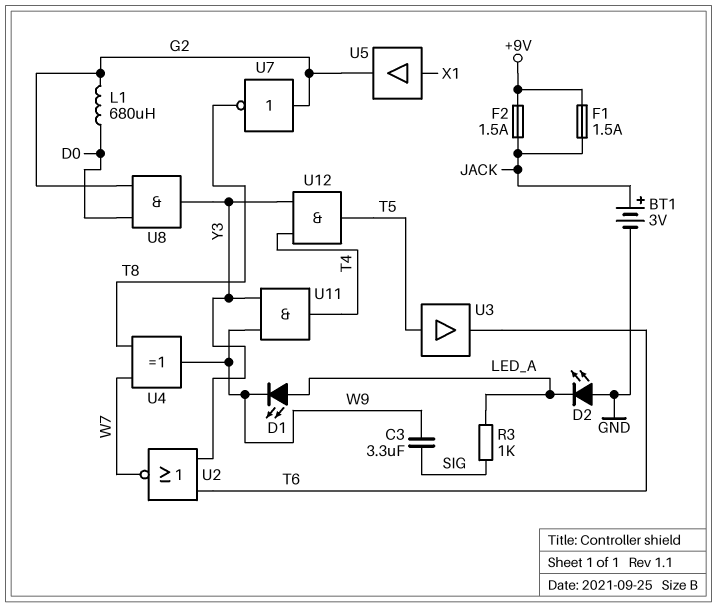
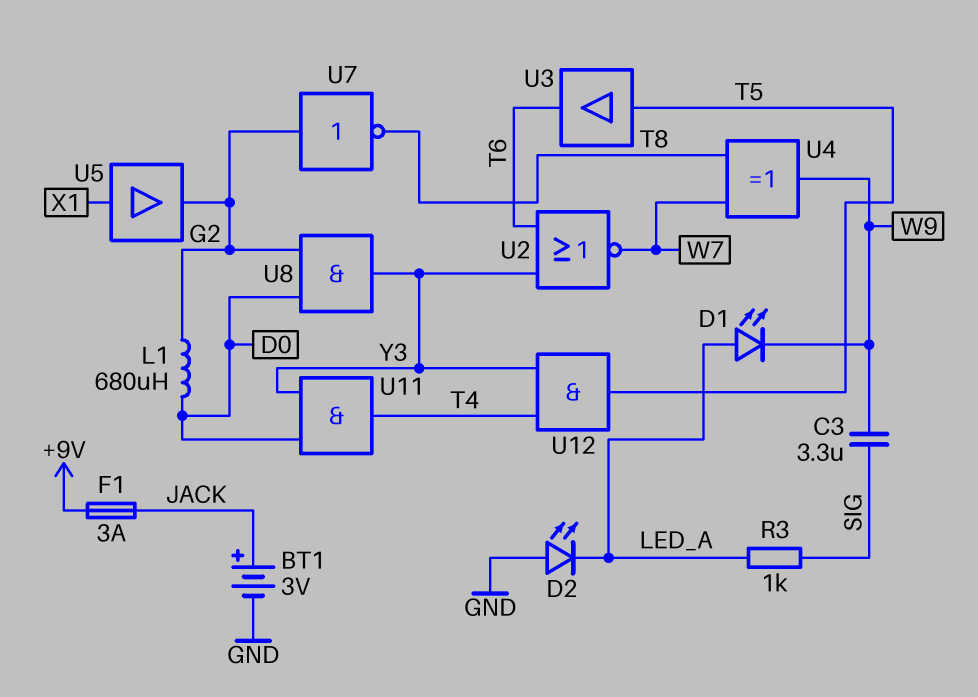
F1: 1.5A (+9V, JACK) -> 3A (+9V, JACK)
F2: 1.5A (+9V, JACK) -> none
U11: AND (in W9, in Y3, out T4) -> AND (in D0, in Y3, out T4)

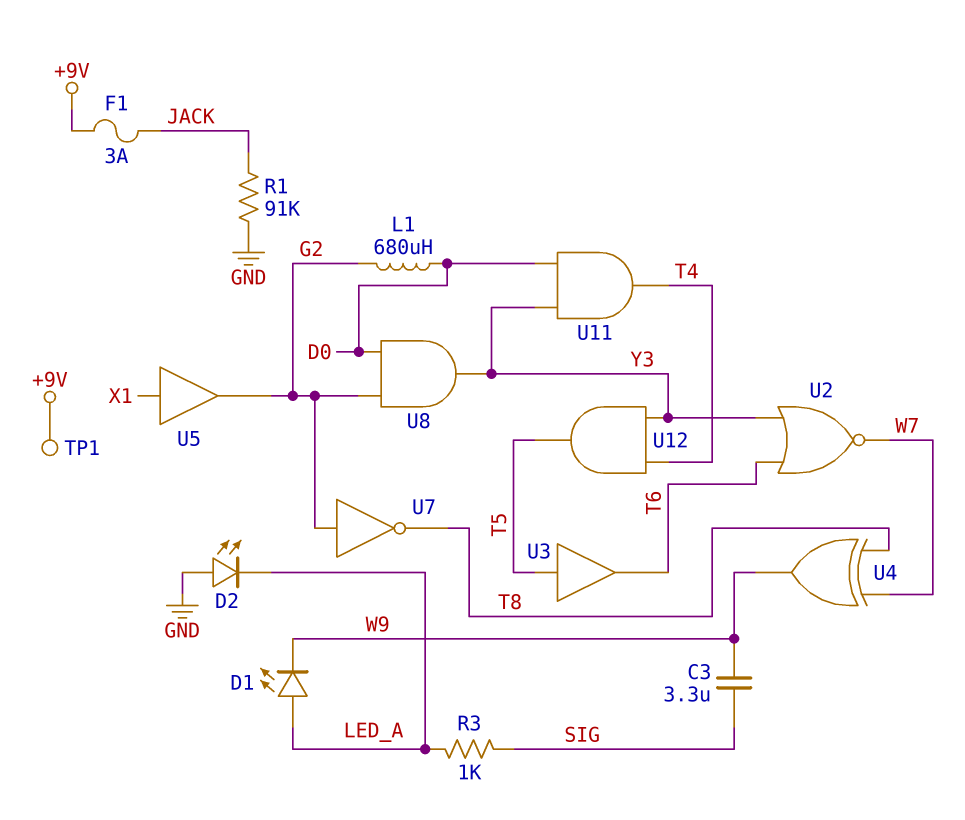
BT1: 3V (plus JACK, minus GND) -> none
R1: none -> 91k (GND, JACK)
TP1: none -> test point (+9V)

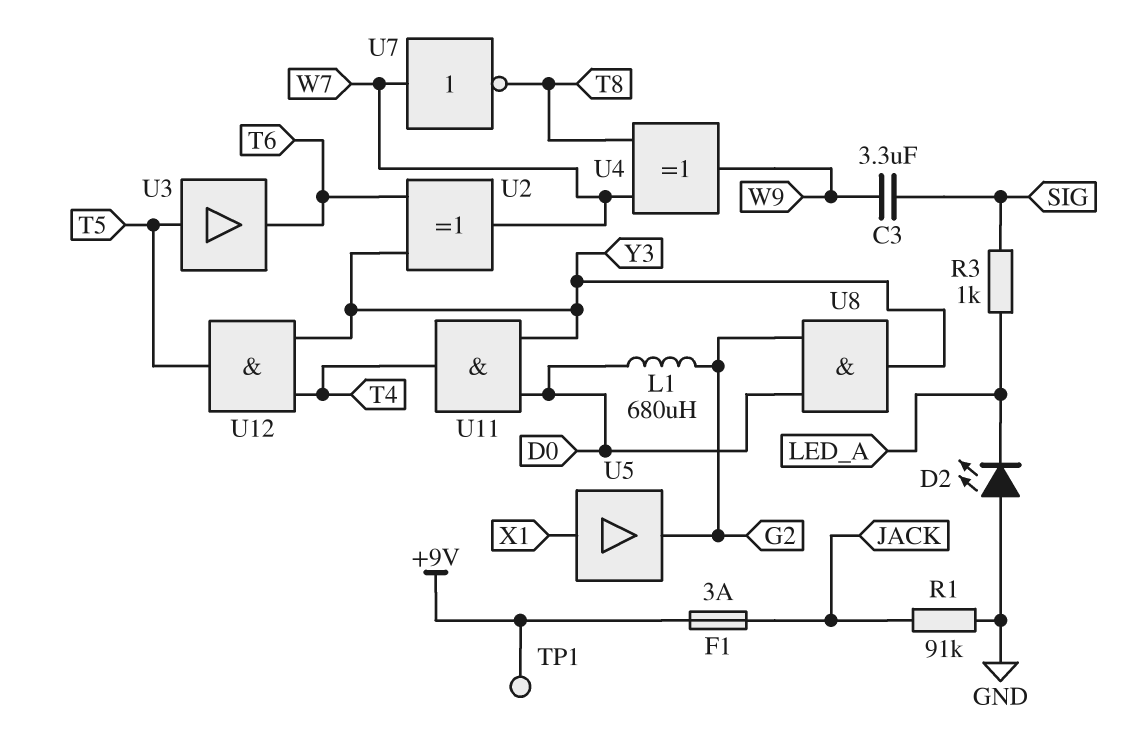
D1: LED (A LED_A, K W9) -> none
U2: NOR (in T6, in Y3, out W7) -> XOR (in T6, in Y3, out W7)
U7: NOT (in G2, out T8) -> NOT (in W7, out T8)

